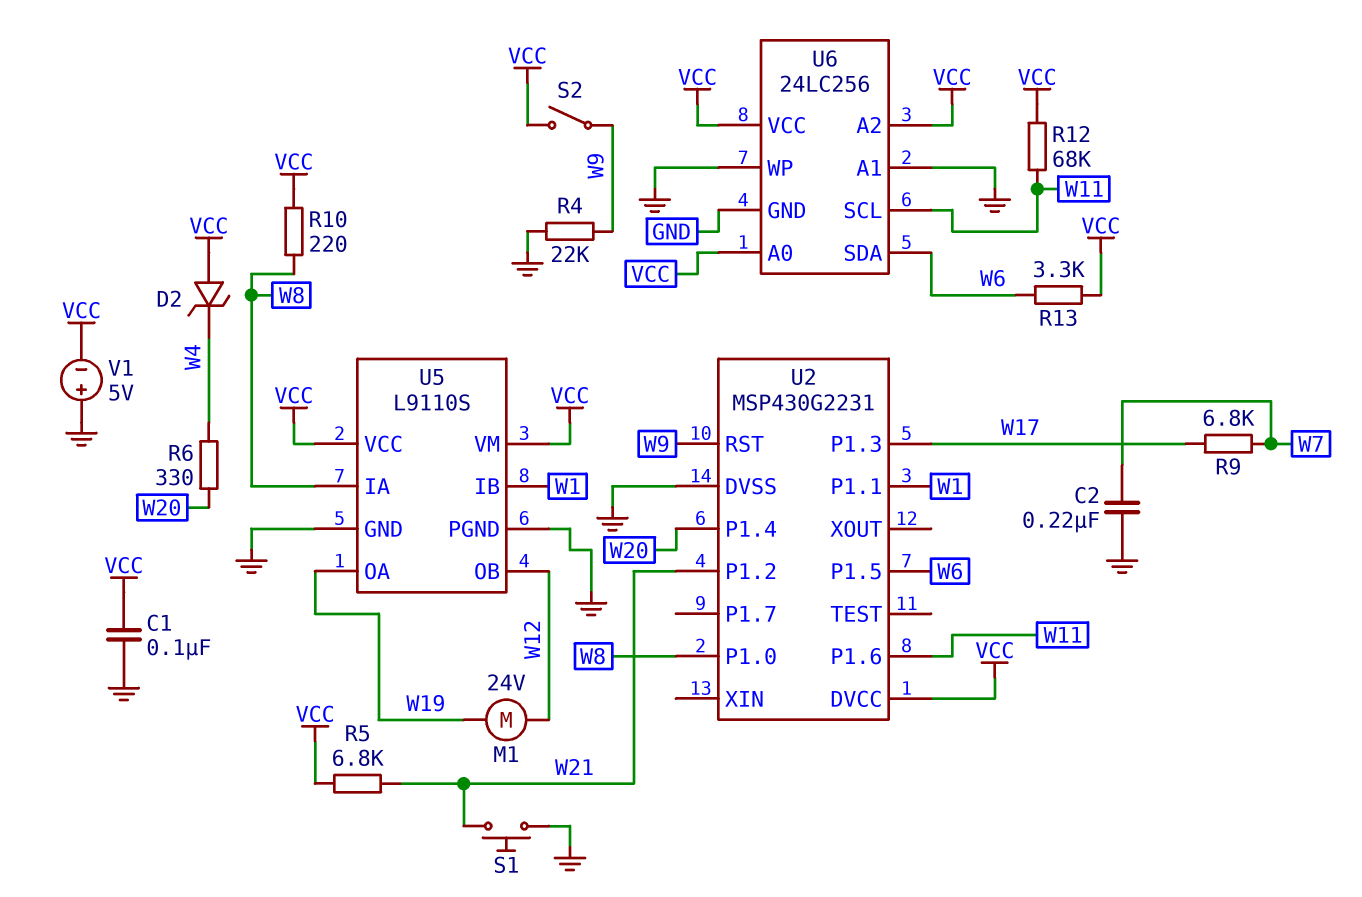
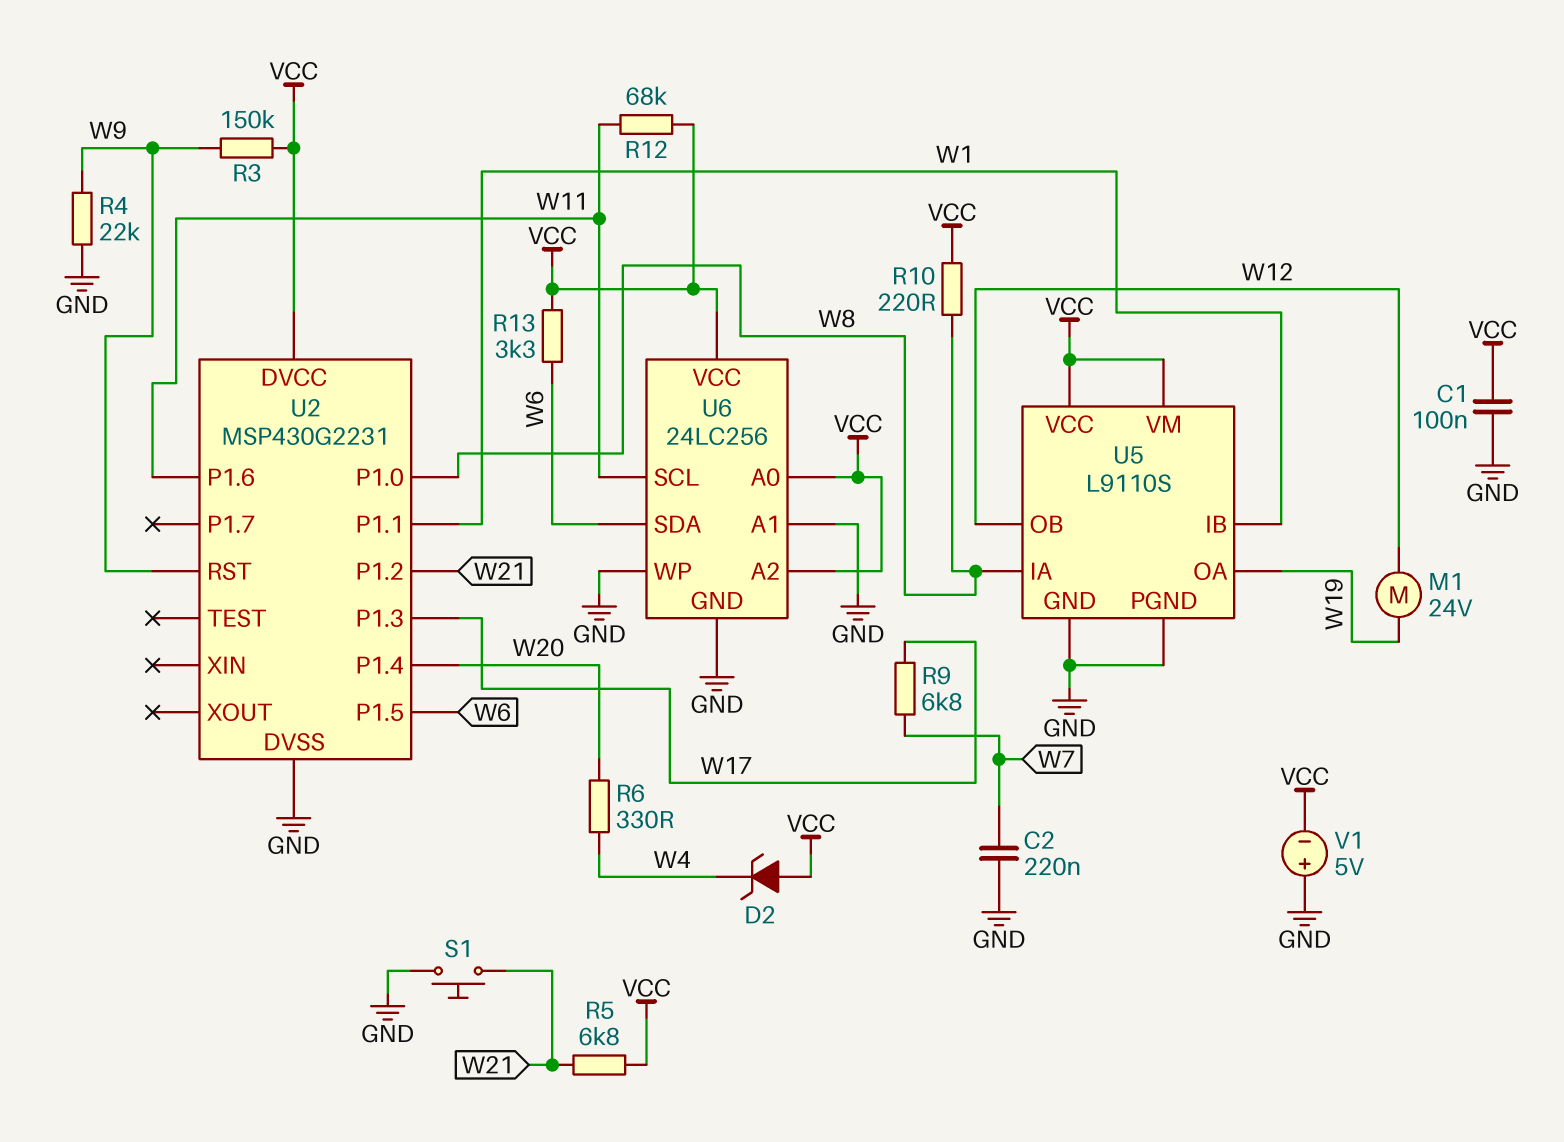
R3: none -> 150k (VCC, W9)
S2: switch (VCC, W9) -> none

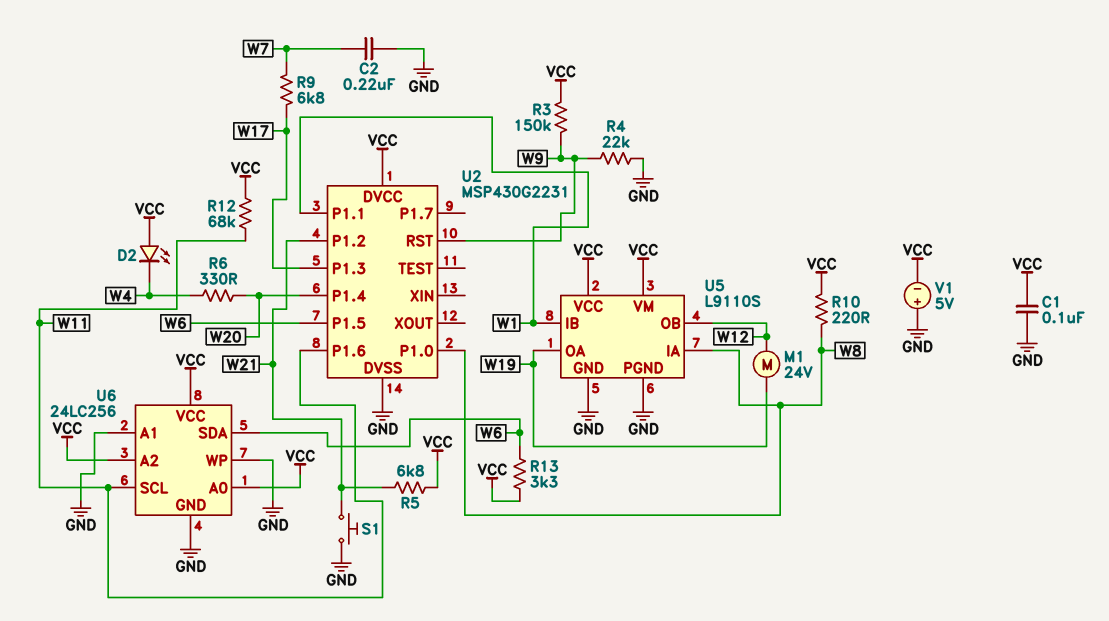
D2: zener (A VCC, K W4) -> LED (A VCC, K W4)

